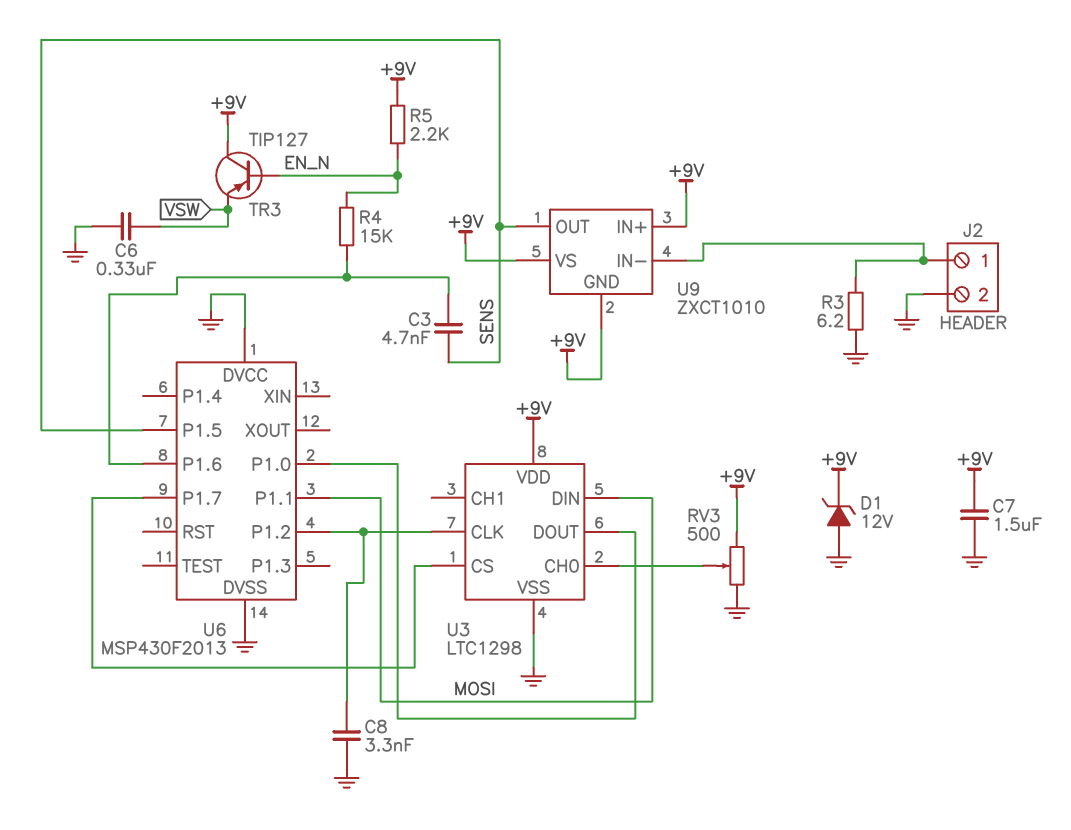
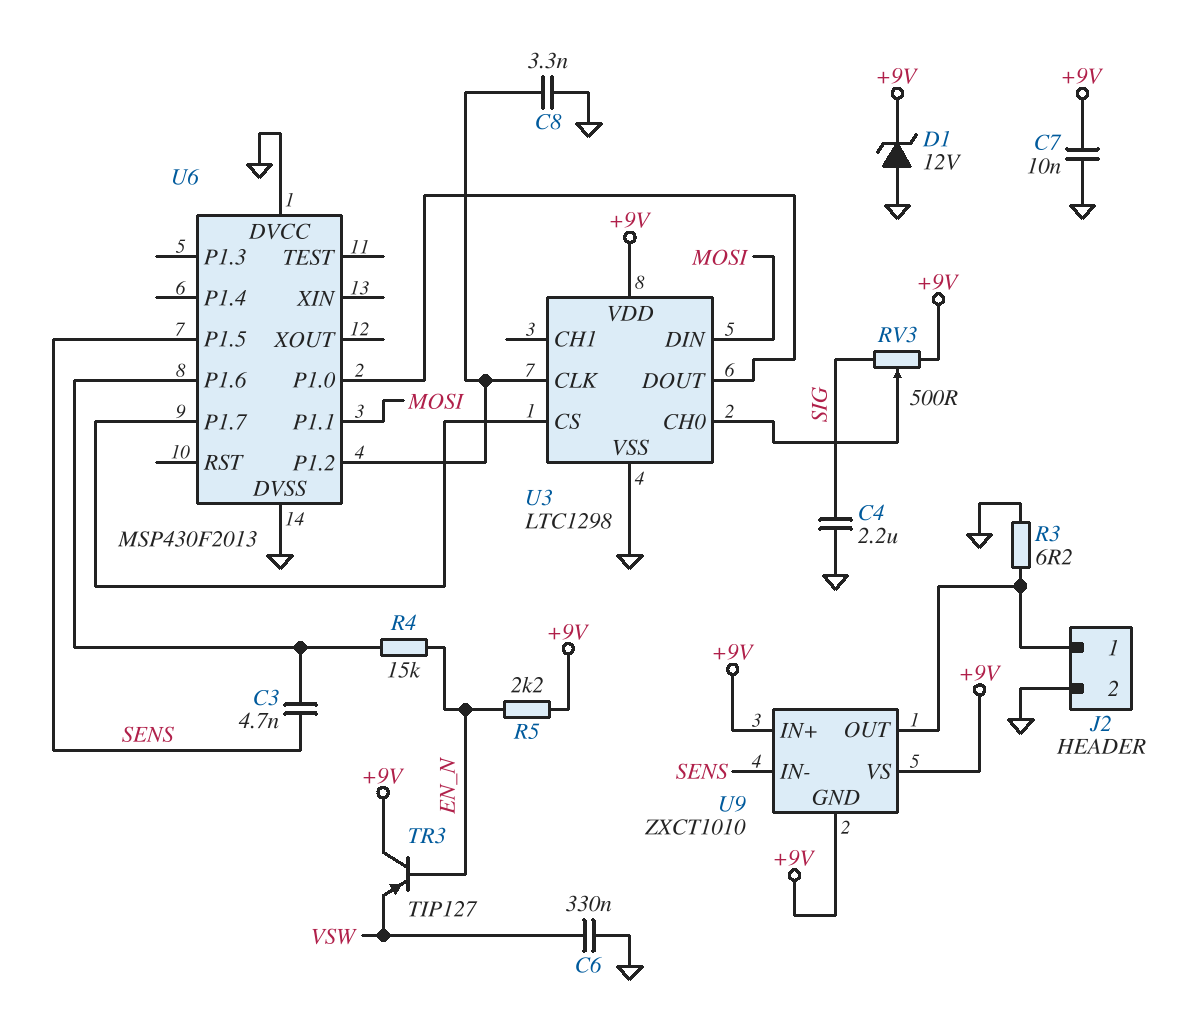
C4: none -> 2.2uF (GND, SIG)
C7: 1.5uF (+9V, GND) -> 10nF (+9V, GND)
RV3: 500 (+9V, GND, wiper U3/CH0) -> 500 (+9V, SIG, wiper U3/CH0)
U9 pin IN-: J2/1 -> SENS
U9 pin OUT: SENS -> J2/1

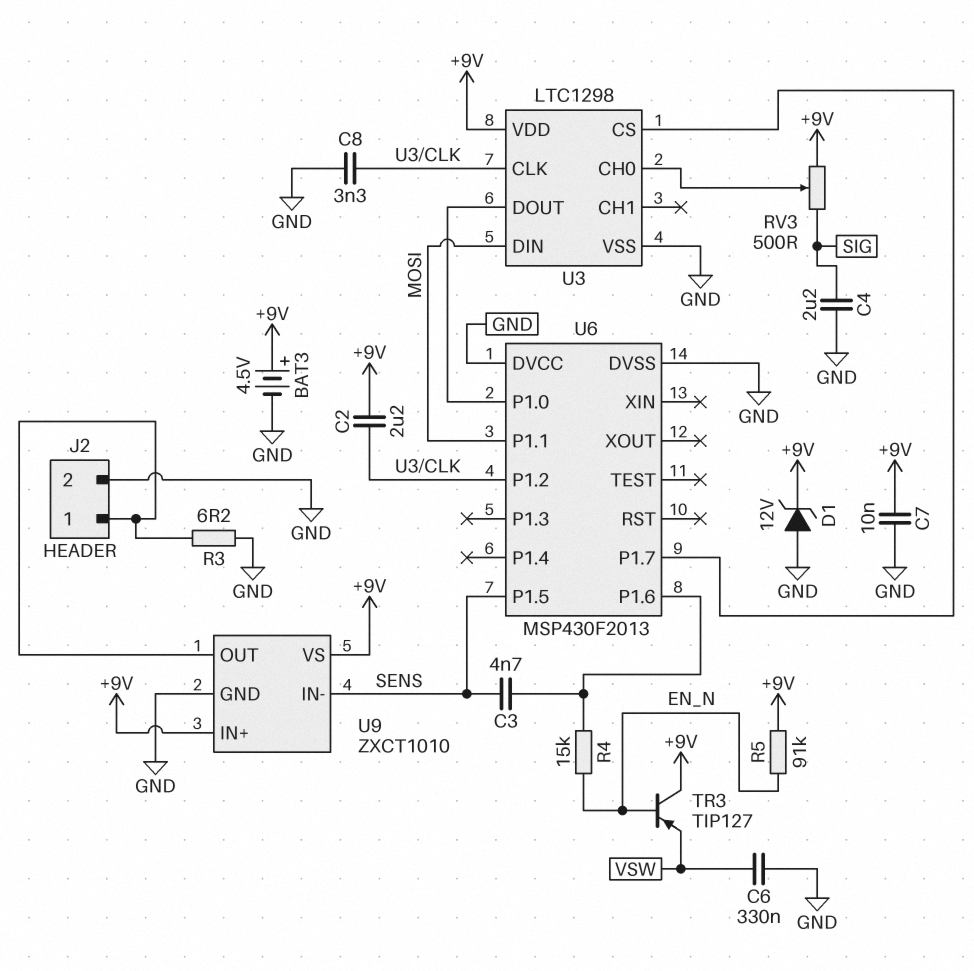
BAT3: none -> 4.5V (plus +9V, minus GND)
C2: none -> 2.2uF (+9V, U3/CLK)
R5: 2.2k (+9V, EN_N) -> 91k (+9V, EN_N)
U9 pin GND: +9V -> GND

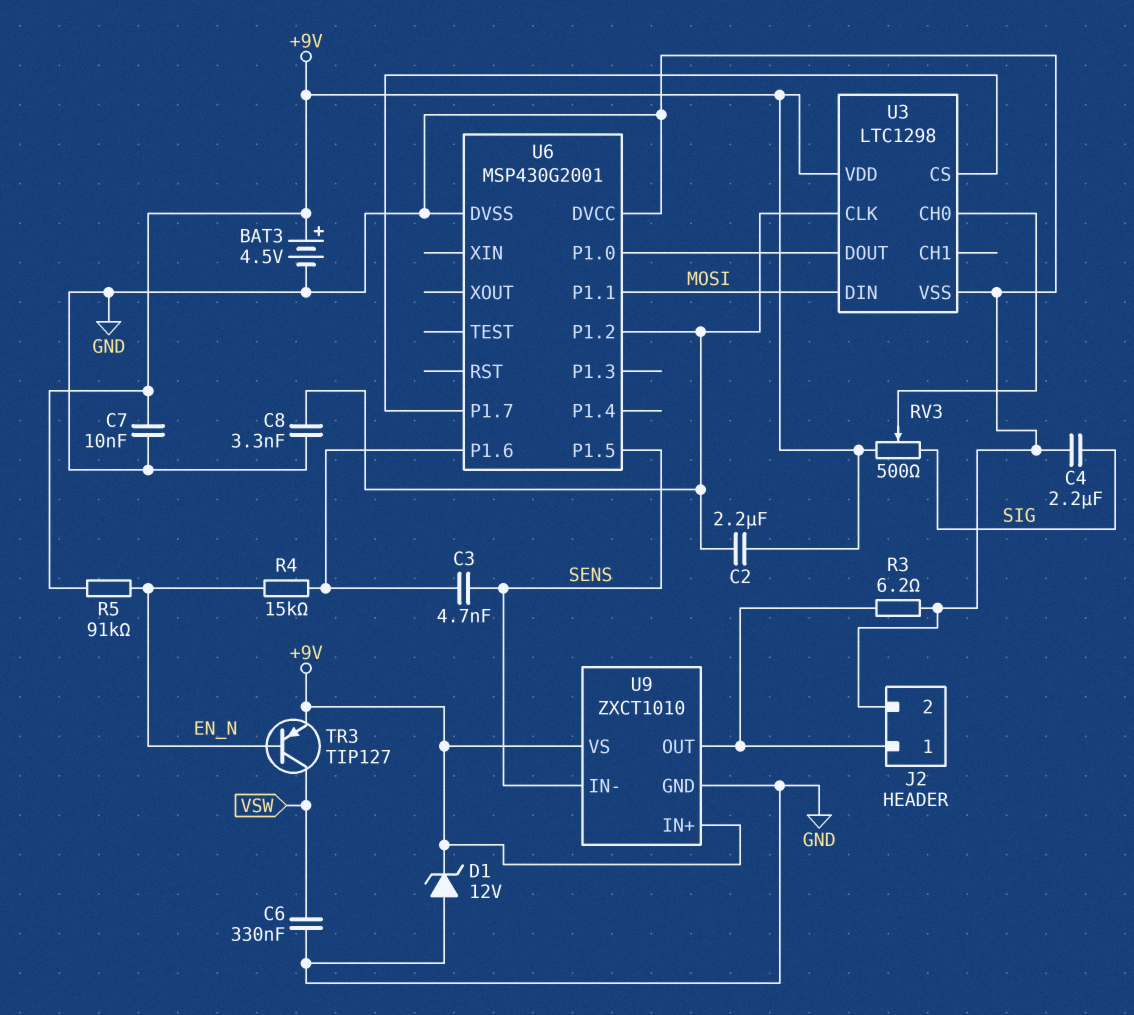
TR3: PNP TIP127 (B EN_N, C +9V, E VSW) -> PNP TIP127 (B EN_N, C VSW, E +9V)
U6: MSP430F2013 -> MSP430G2001

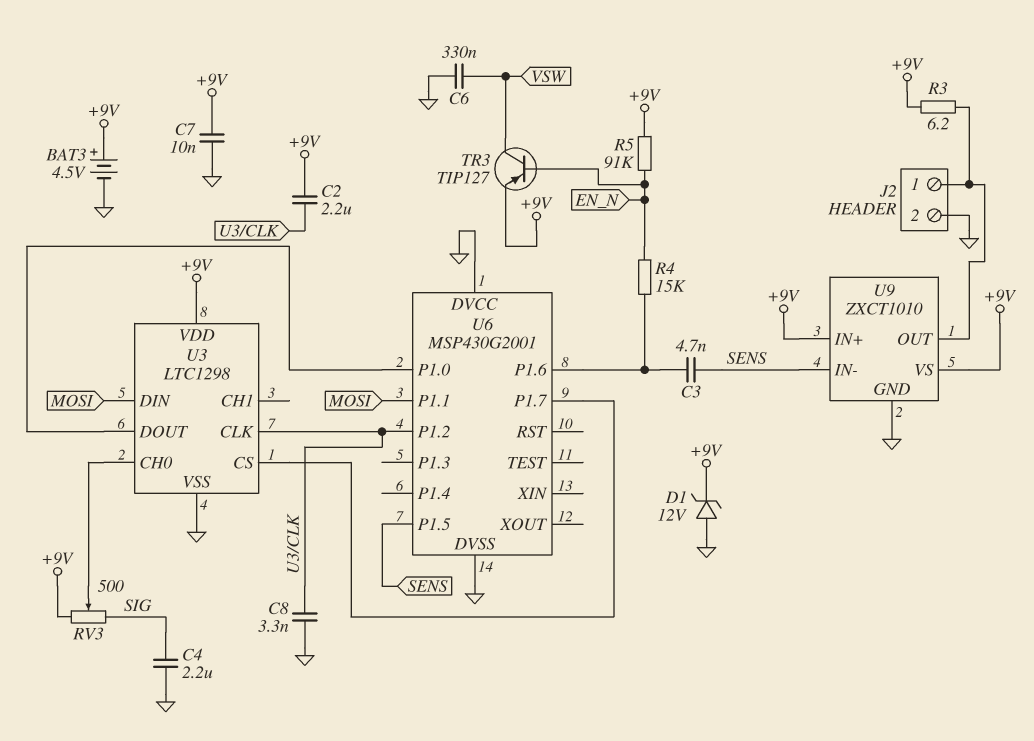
R3: 6.2 (GND, J2/1) -> 6.2 (+9V, J2/1)

